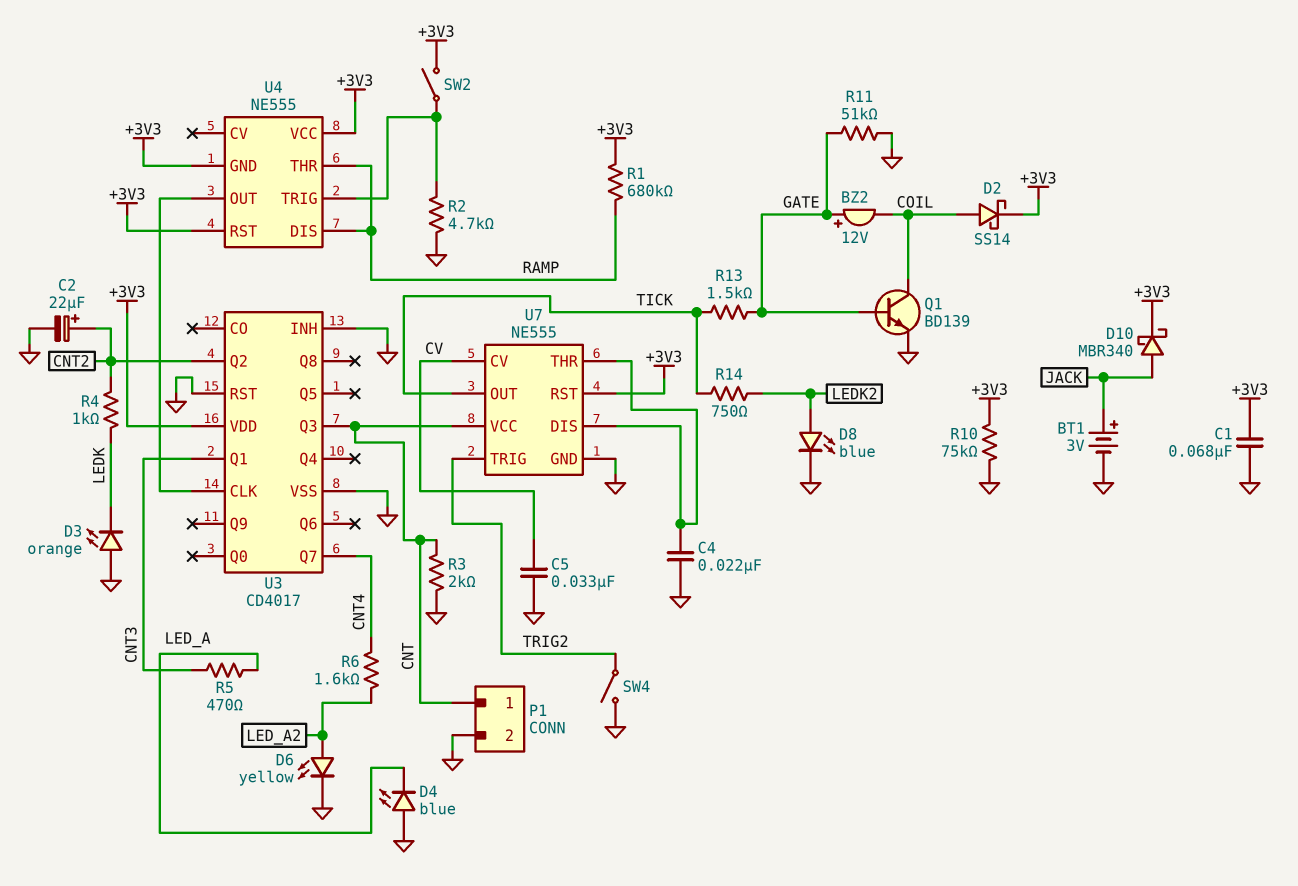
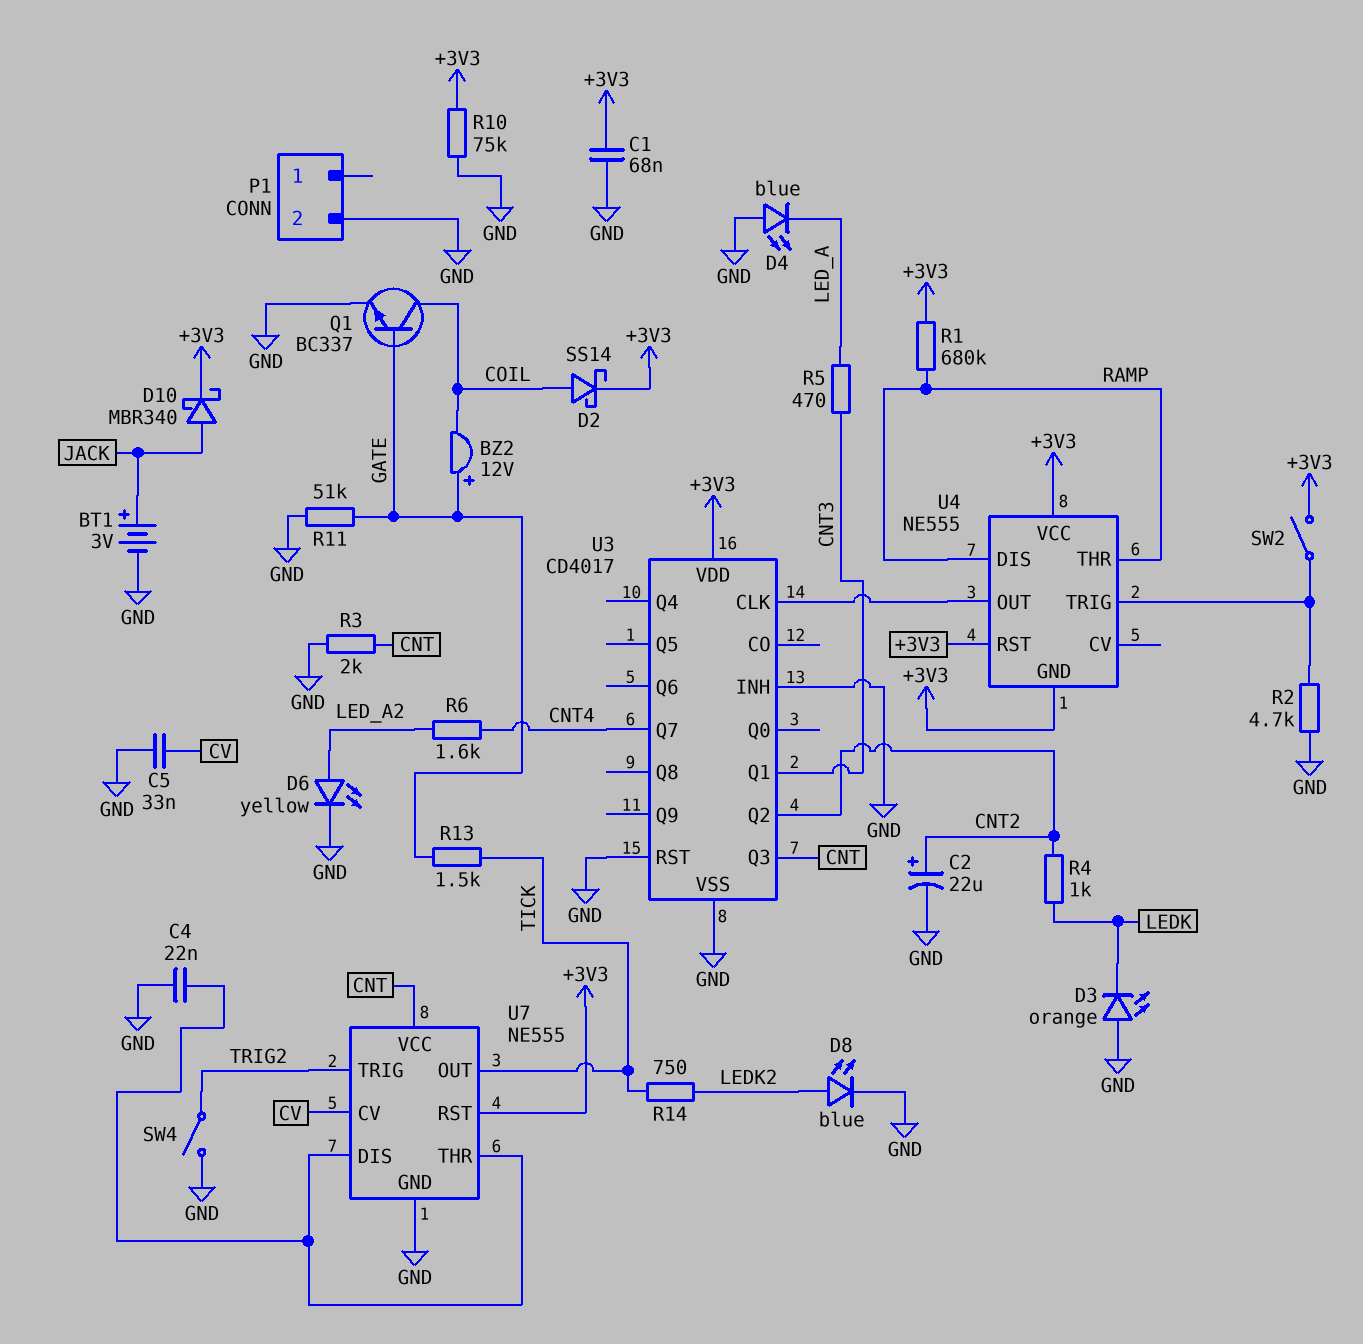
P1 pin 1: CNT -> none
Q1: NPN BD139 (B GATE, C COIL, E GND) -> NPN BC337 (B GATE, C COIL, E GND)

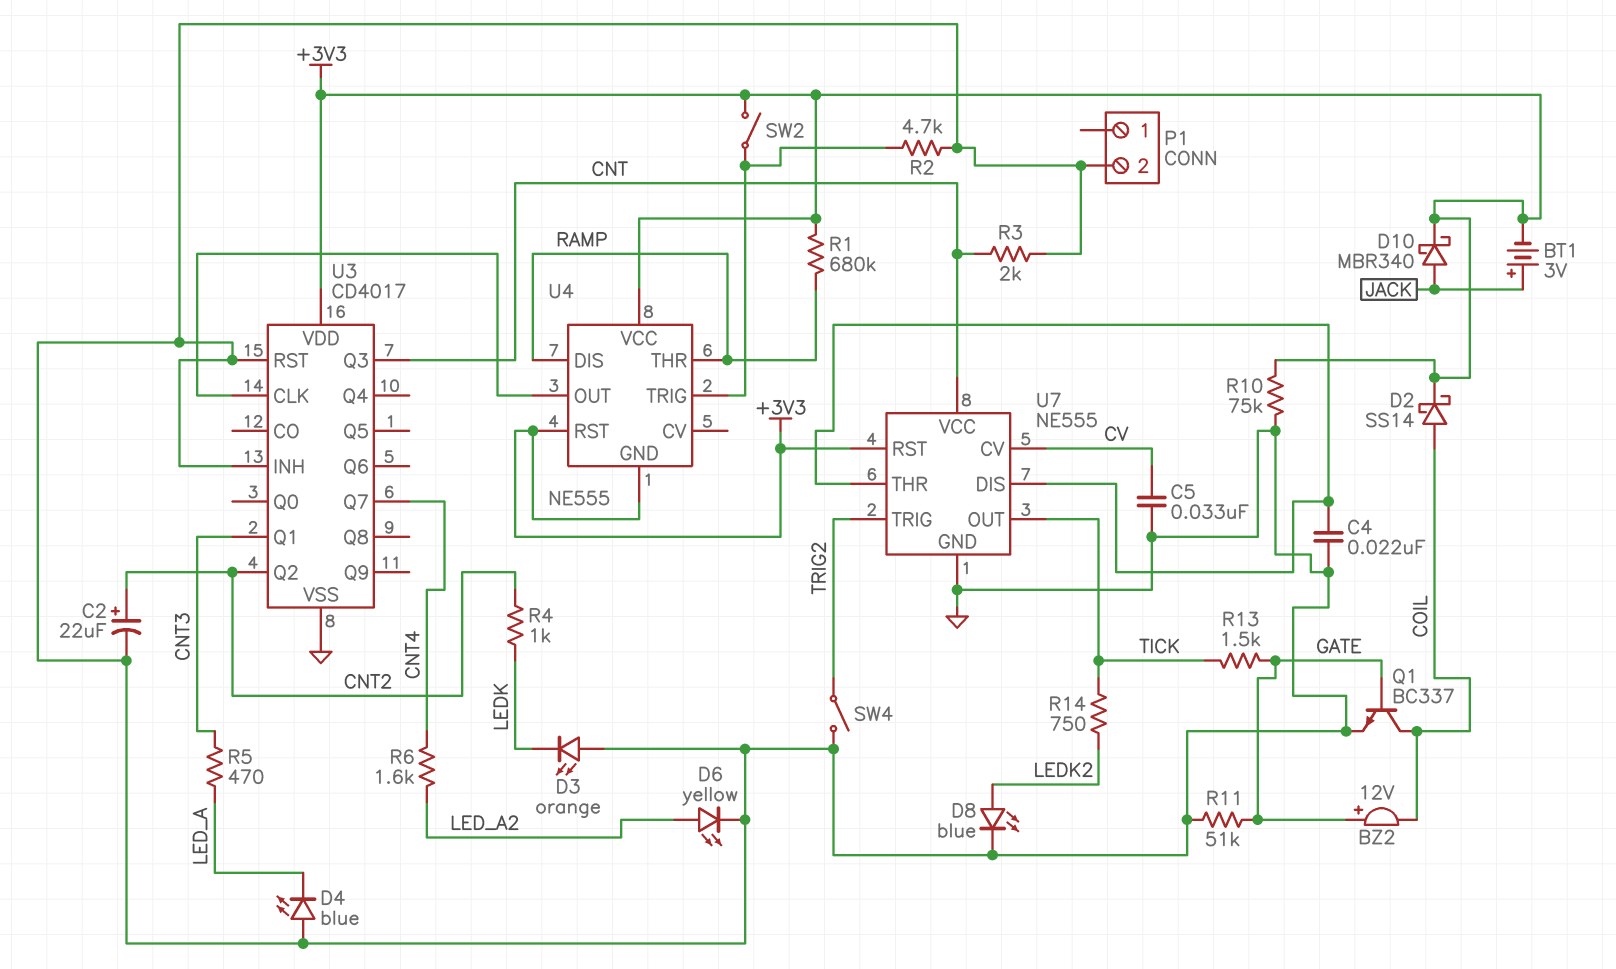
BT1: 3V (plus JACK, minus GND) -> 3V (plus JACK, minus +3V3)
C1: 68nF (+3V3, GND) -> none

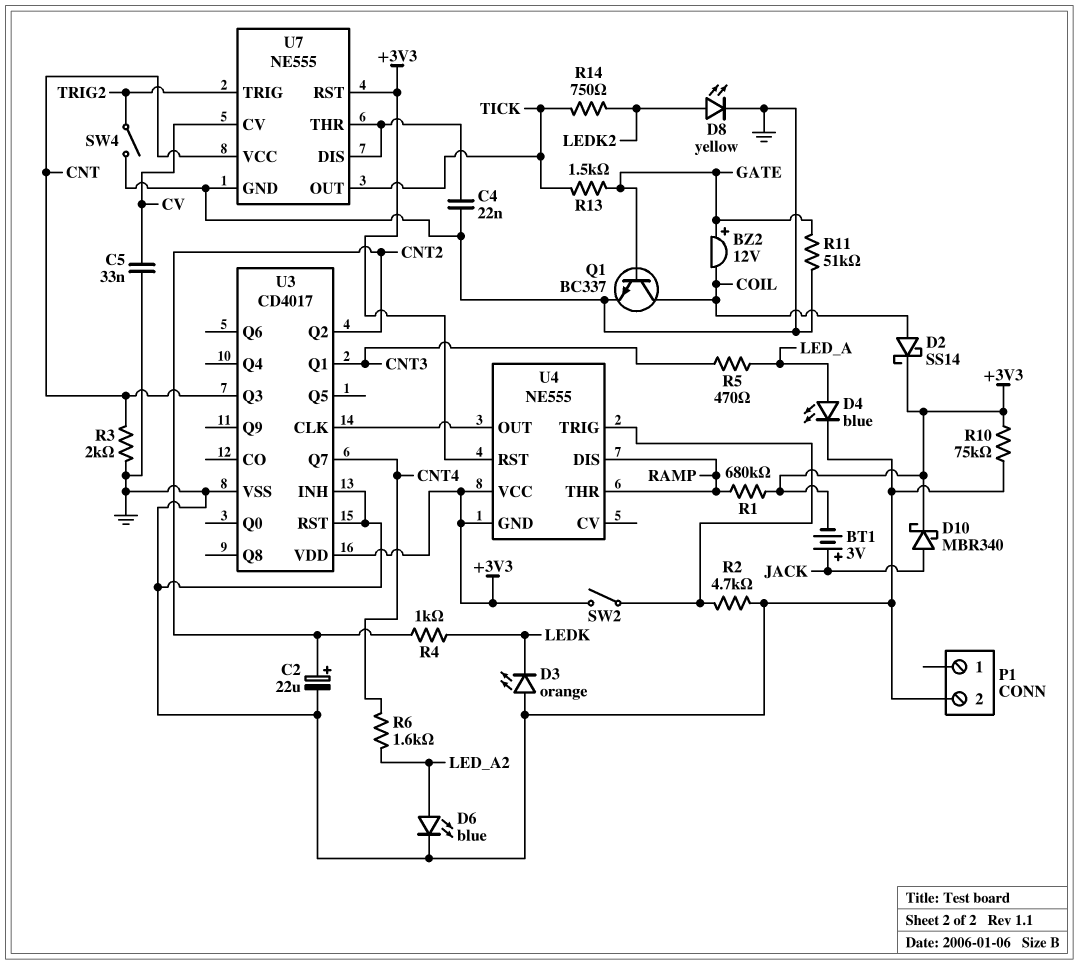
D4: LED blue (A GND, K LED_A) -> LED blue (A LED_A, K GND)
D6: LED yellow (A LED_A2, K GND) -> LED blue (A LED_A2, K GND)
D8: LED blue (A LEDK2, K GND) -> LED yellow (A LEDK2, K GND)

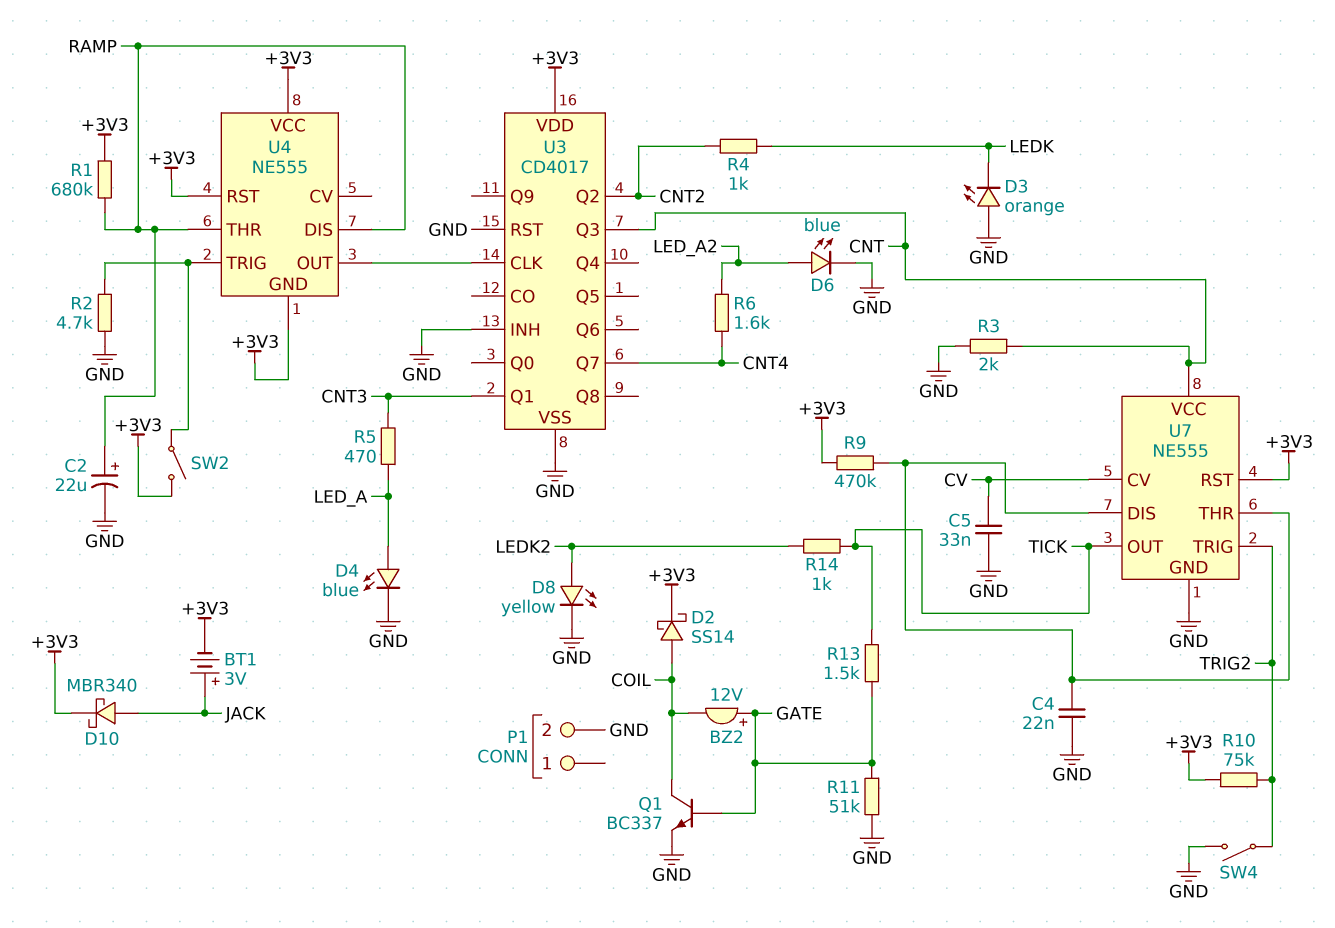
C2: 22uF (plus CNT2, minus GND) -> 22uF (plus RAMP, minus GND)
R9: none -> 470k (+3V3, U7/DIS)
R10: 75k (+3V3, GND) -> 75k (+3V3, TRIG2)
R14: 750 (LEDK2, TICK) -> 1k (LEDK2, TICK)

